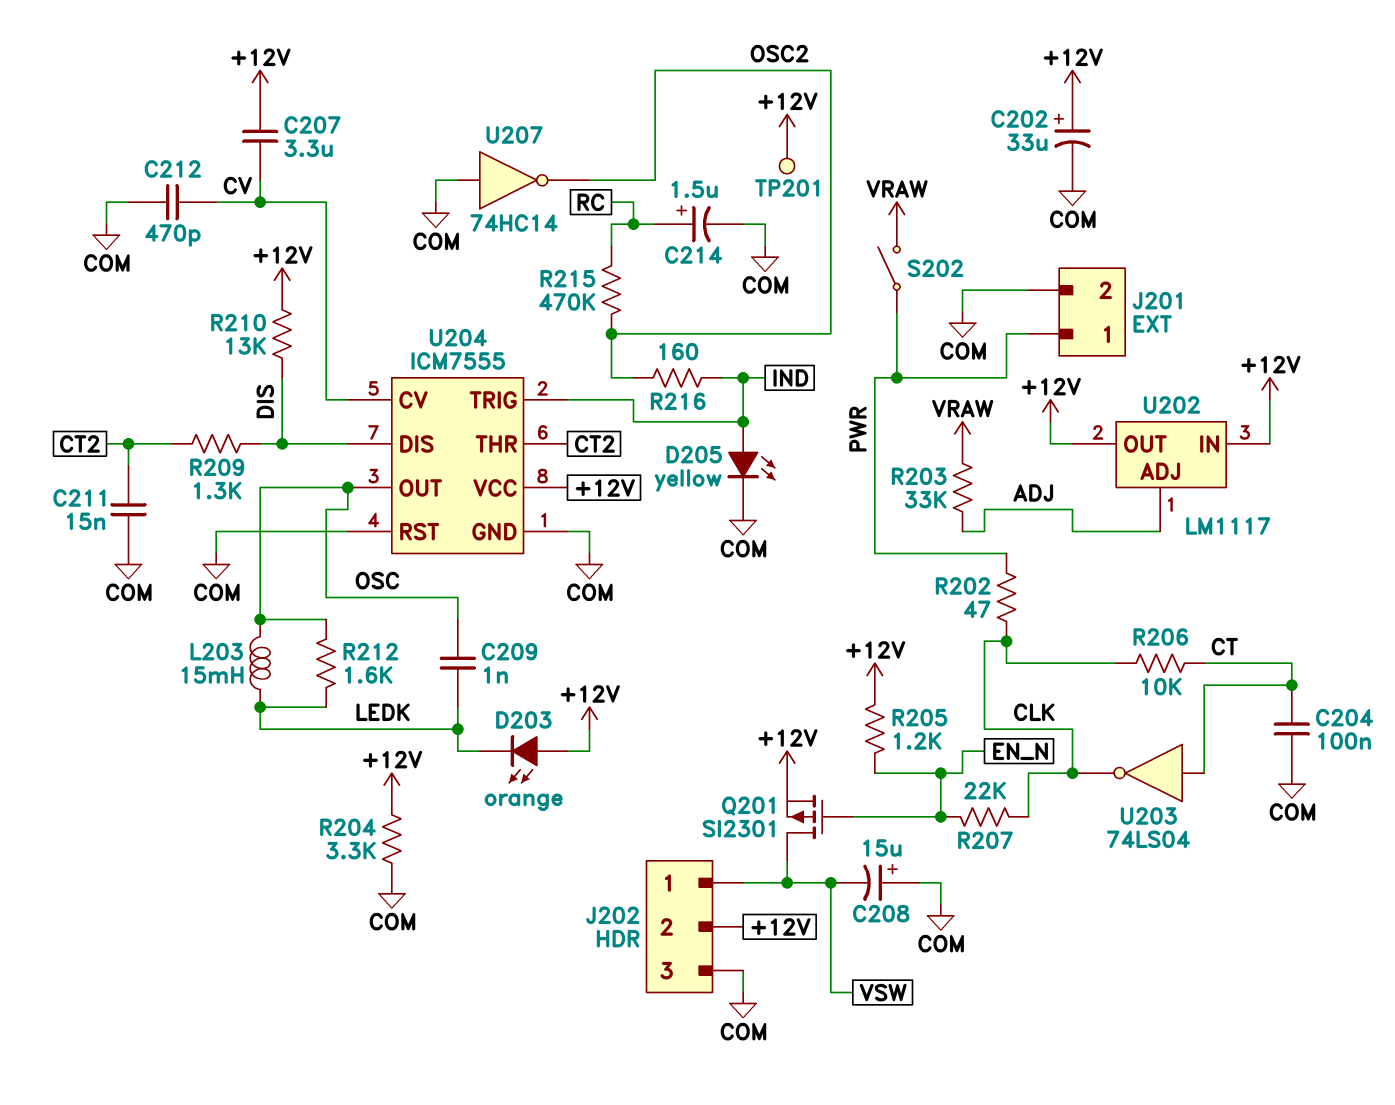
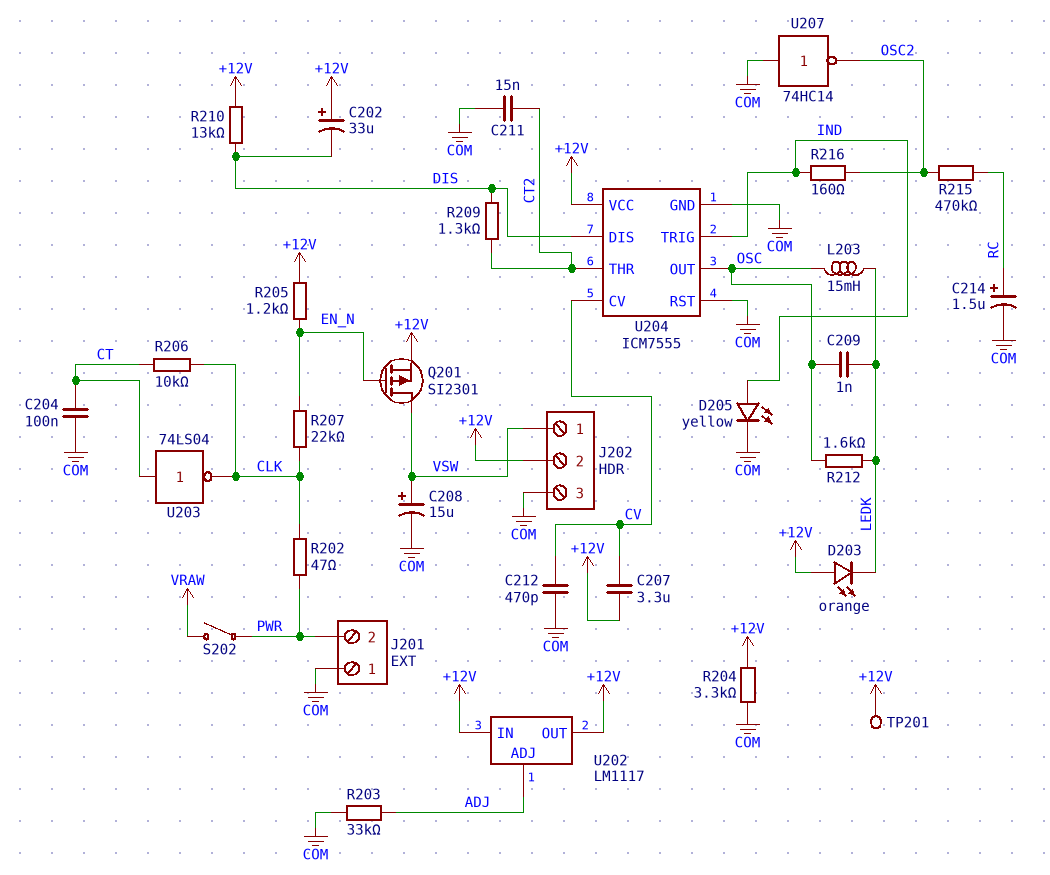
C202: 33uF (plus +12V, minus COM) -> 33uF (plus +12V, minus DIS)
C208: 15uF (plus COM, minus VSW) -> 15uF (plus VSW, minus COM)
J201 pin 1: PWR -> COM
J201 pin 2: COM -> PWR
R203: 33k (ADJ, VRAW) -> 33k (ADJ, COM)

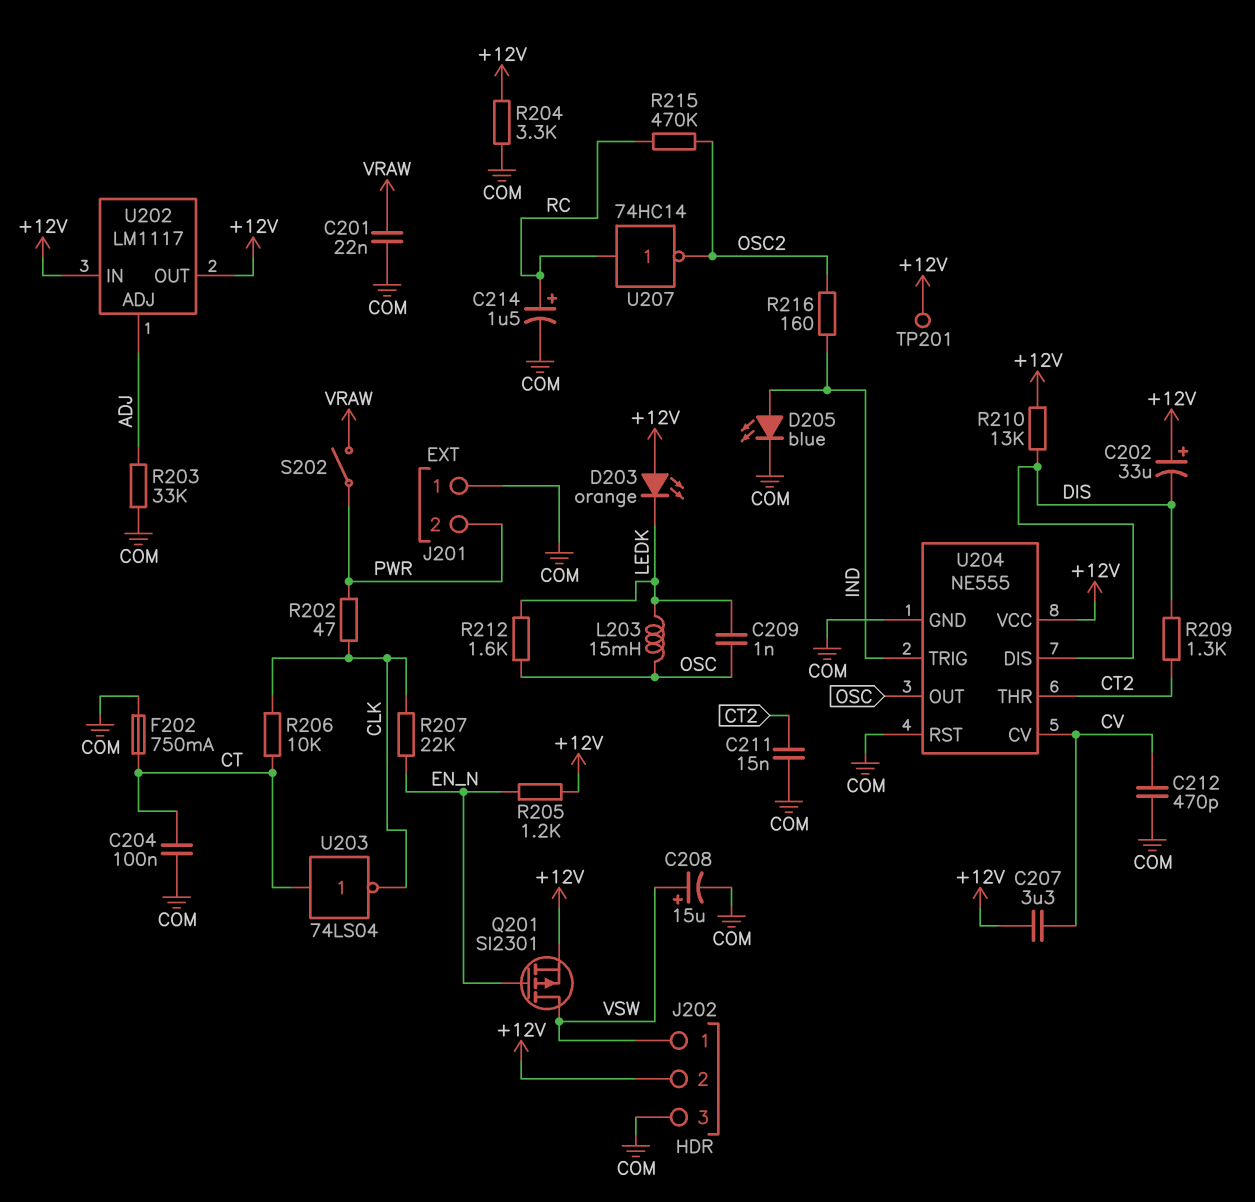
C201: none -> 22nF (COM, VRAW)
D205: LED yellow (A IND, K COM) -> LED blue (A IND, K COM)
F202: none -> 750mA (COM, CT)
U204: ICM7555 -> NE555
U207: NOT 74HC14 (in COM, out OSC2) -> NOT 74HC14 (in RC, out OSC2)

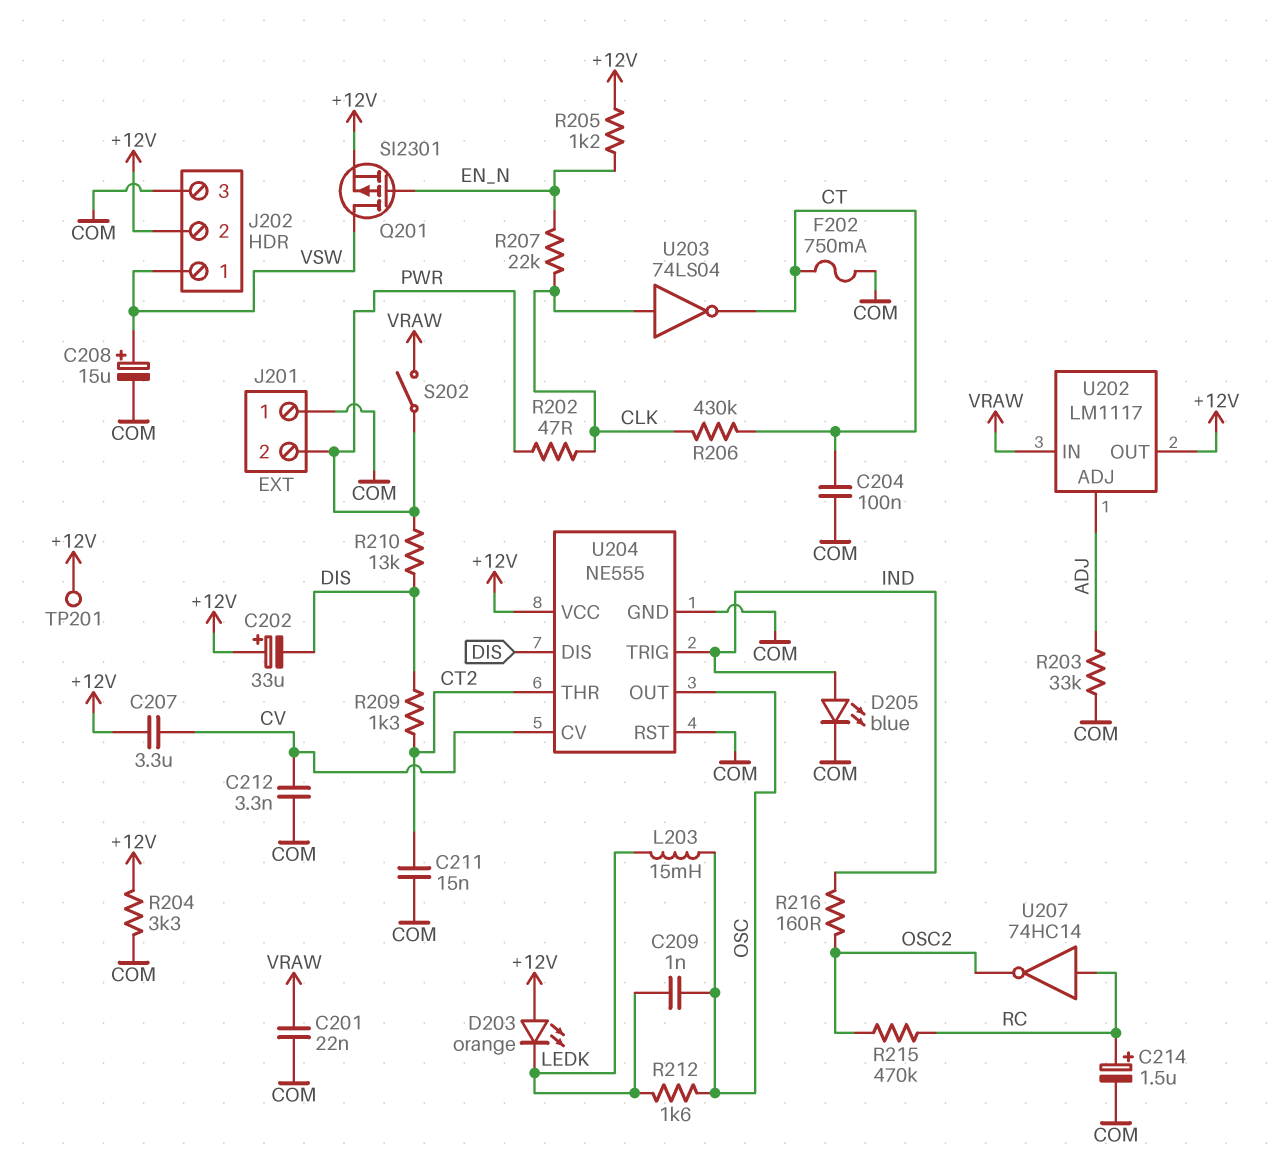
C212: 470pF (COM, CV) -> 3.3nF (COM, CV)
R206: 10k (CLK, CT) -> 430k (CLK, CT)
R210: 13k (+12V, DIS) -> 13k (DIS, PWR)
U202 pin IN: +12V -> VRAW
U203: NOT 74LS04 (in CT, out CLK) -> NOT 74LS04 (in CLK, out CT)

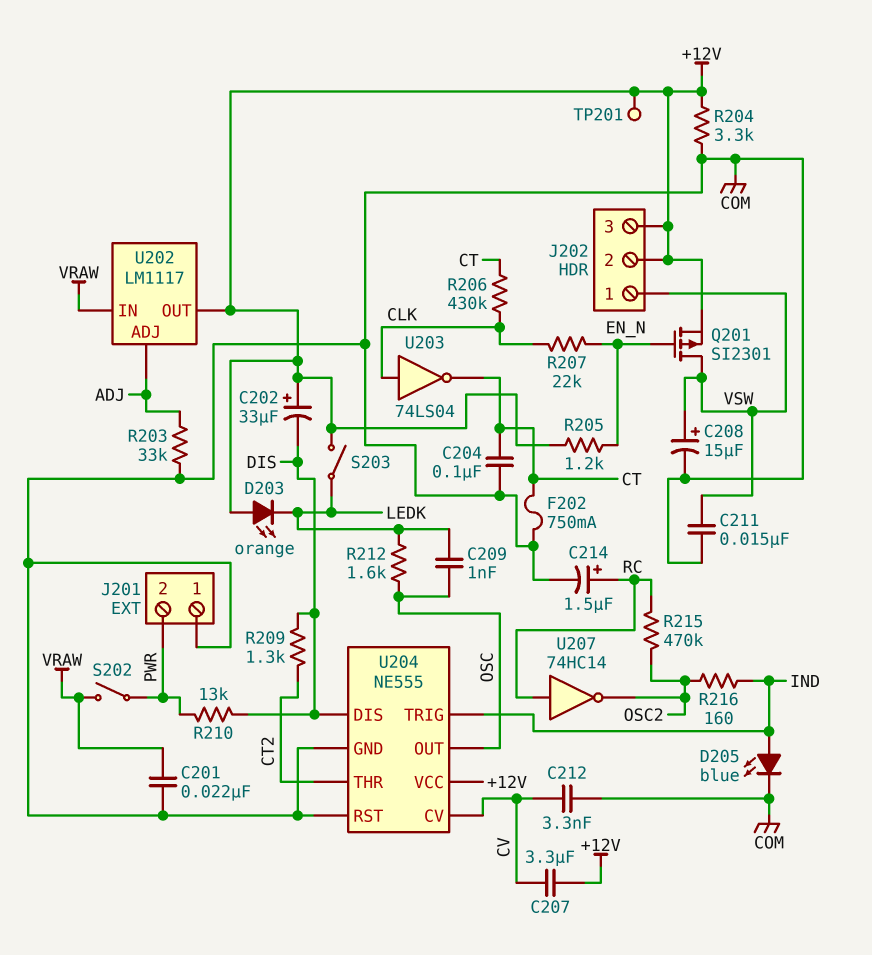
C211: 15nF (COM, CT2) -> 15nF (COM, VSW)
J202 pin 3: COM -> +12V
L203: 15mH (LEDK, OSC) -> none
R202: 47 (CLK, PWR) -> none
S203: none -> switch (+12V, LEDK)

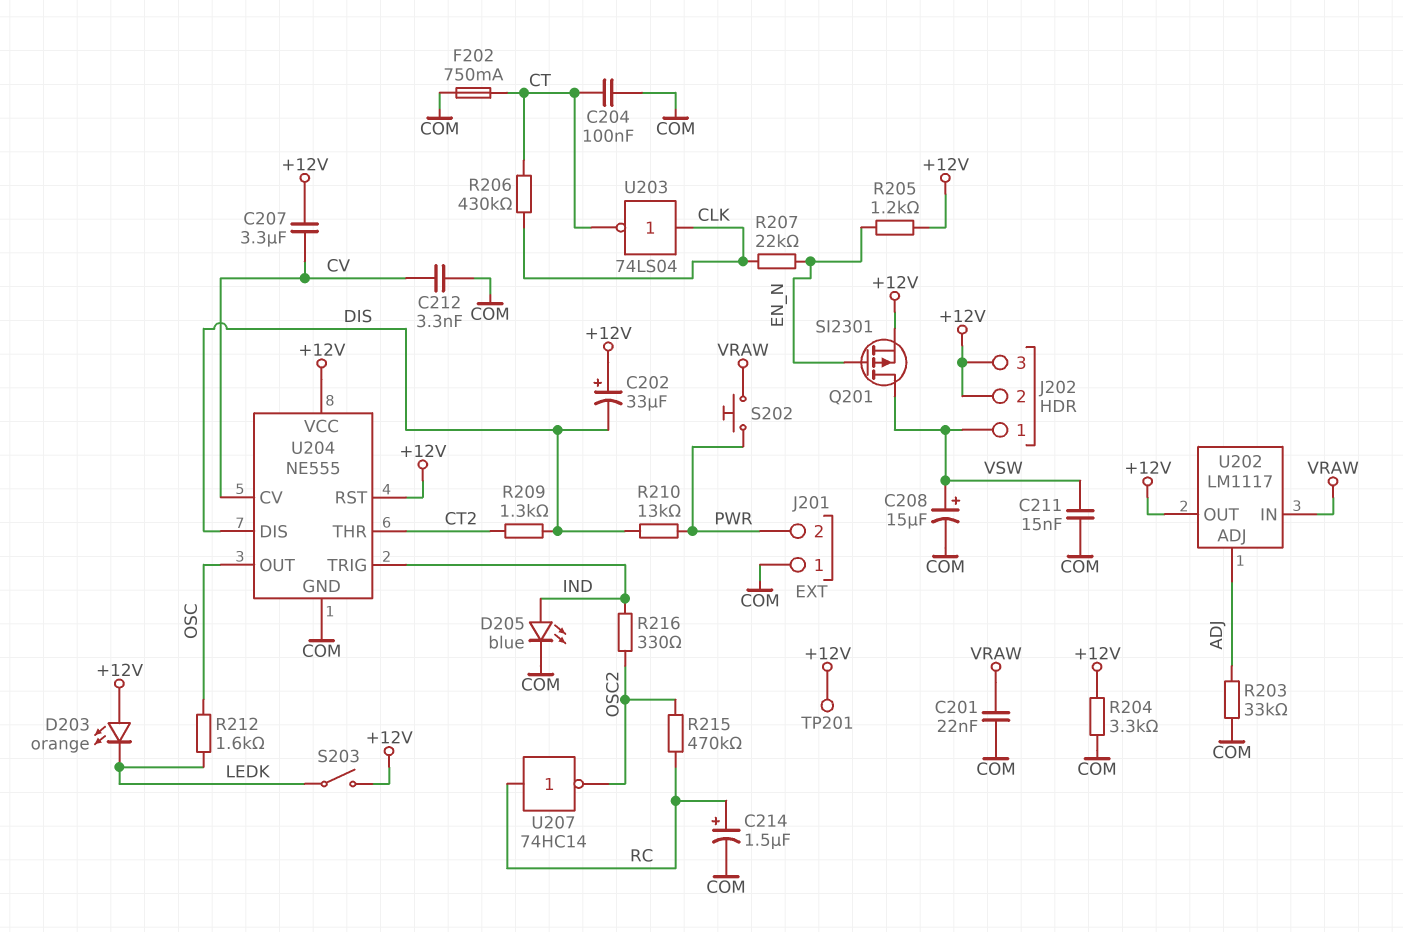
C209: 1nF (LEDK, OSC) -> none
R216: 160 (IND, OSC2) -> 330 (IND, OSC2)
S202: switch (PWR, VRAW) -> button (PWR, VRAW)
U204 pin RST: COM -> +12V

